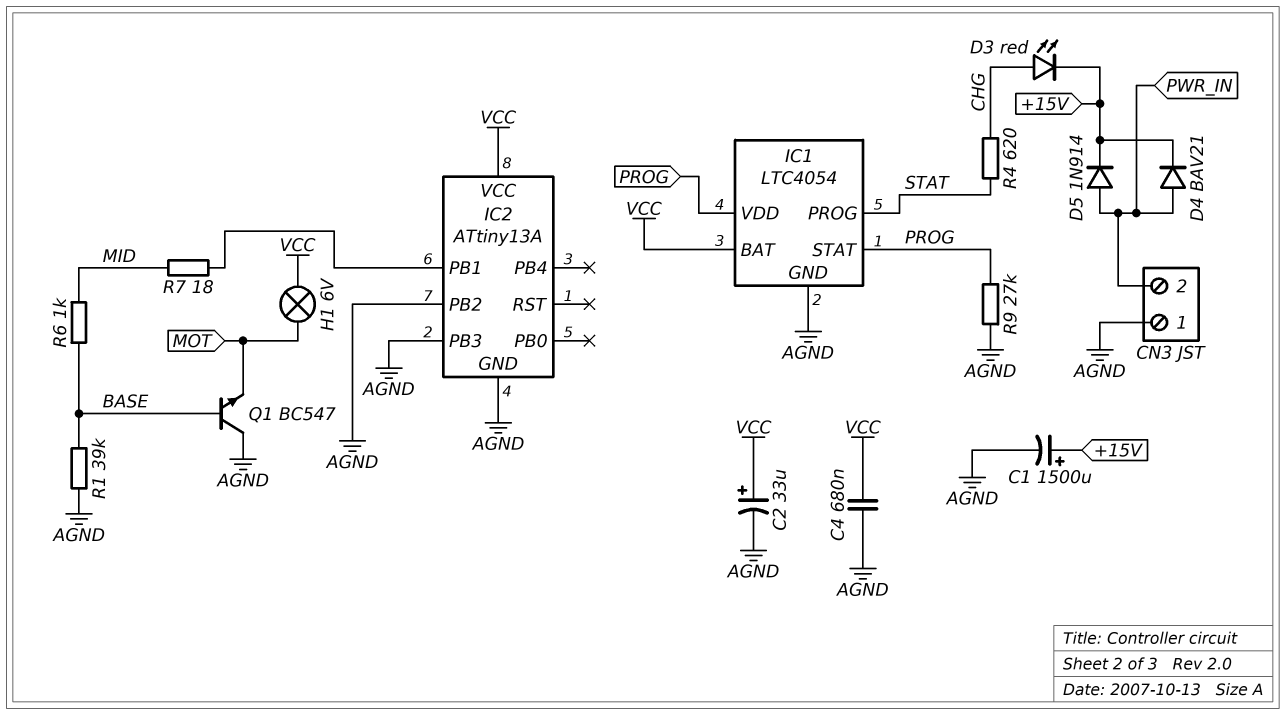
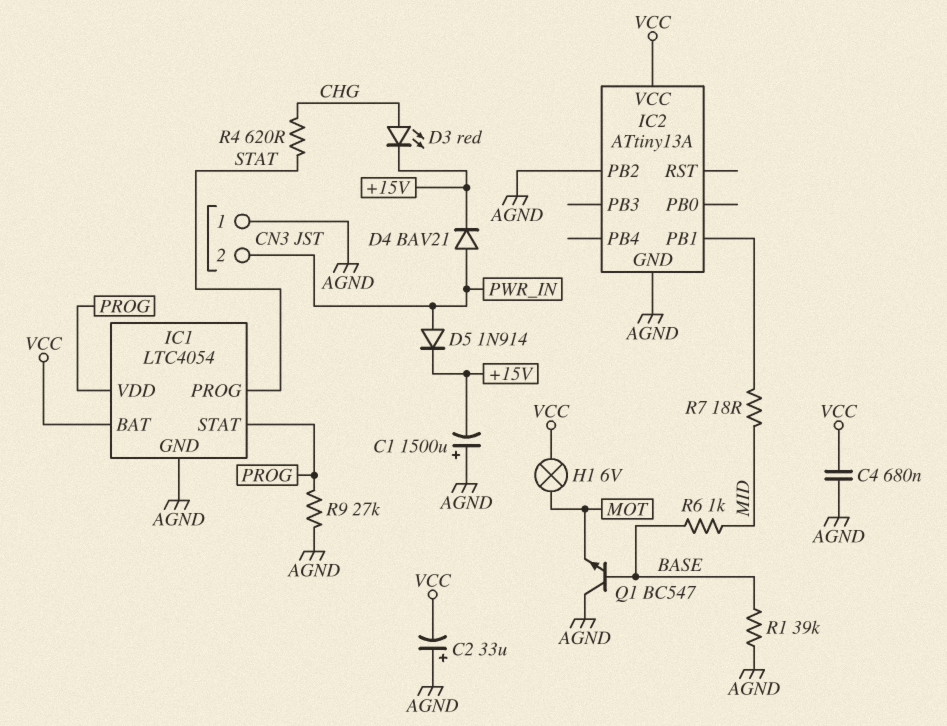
C1: 1500uF (plus +15V, minus AGND) -> 1500uF (plus AGND, minus +15V)
C2: 33uF (plus VCC, minus AGND) -> 33uF (plus AGND, minus VCC)
IC2 pin PB3: AGND -> none

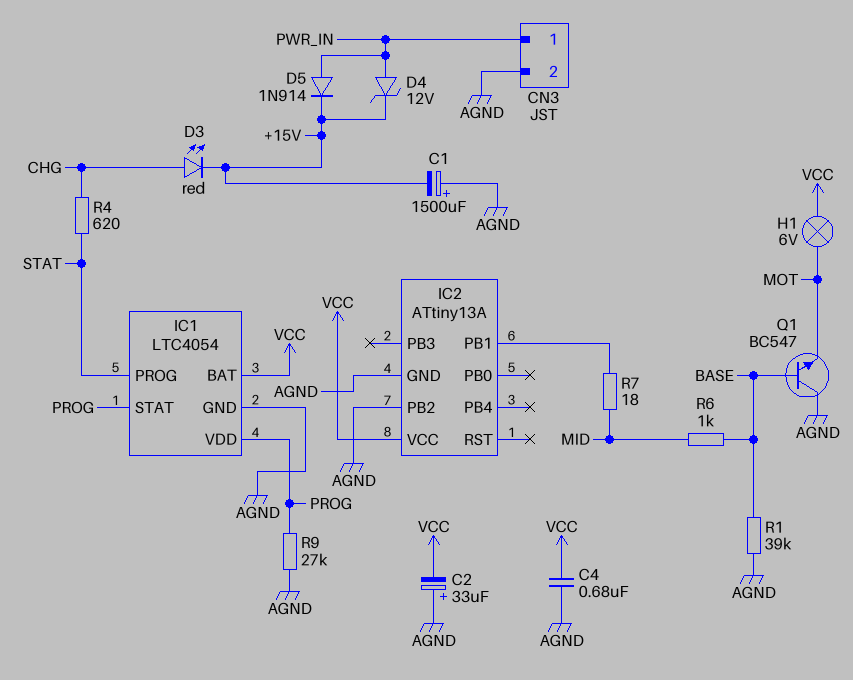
CN3 pin 1: AGND -> PWR_IN
CN3 pin 2: PWR_IN -> AGND
D4: diode BAV21 (A PWR_IN, K +15V) -> zener 12V (A PWR_IN, K +15V)

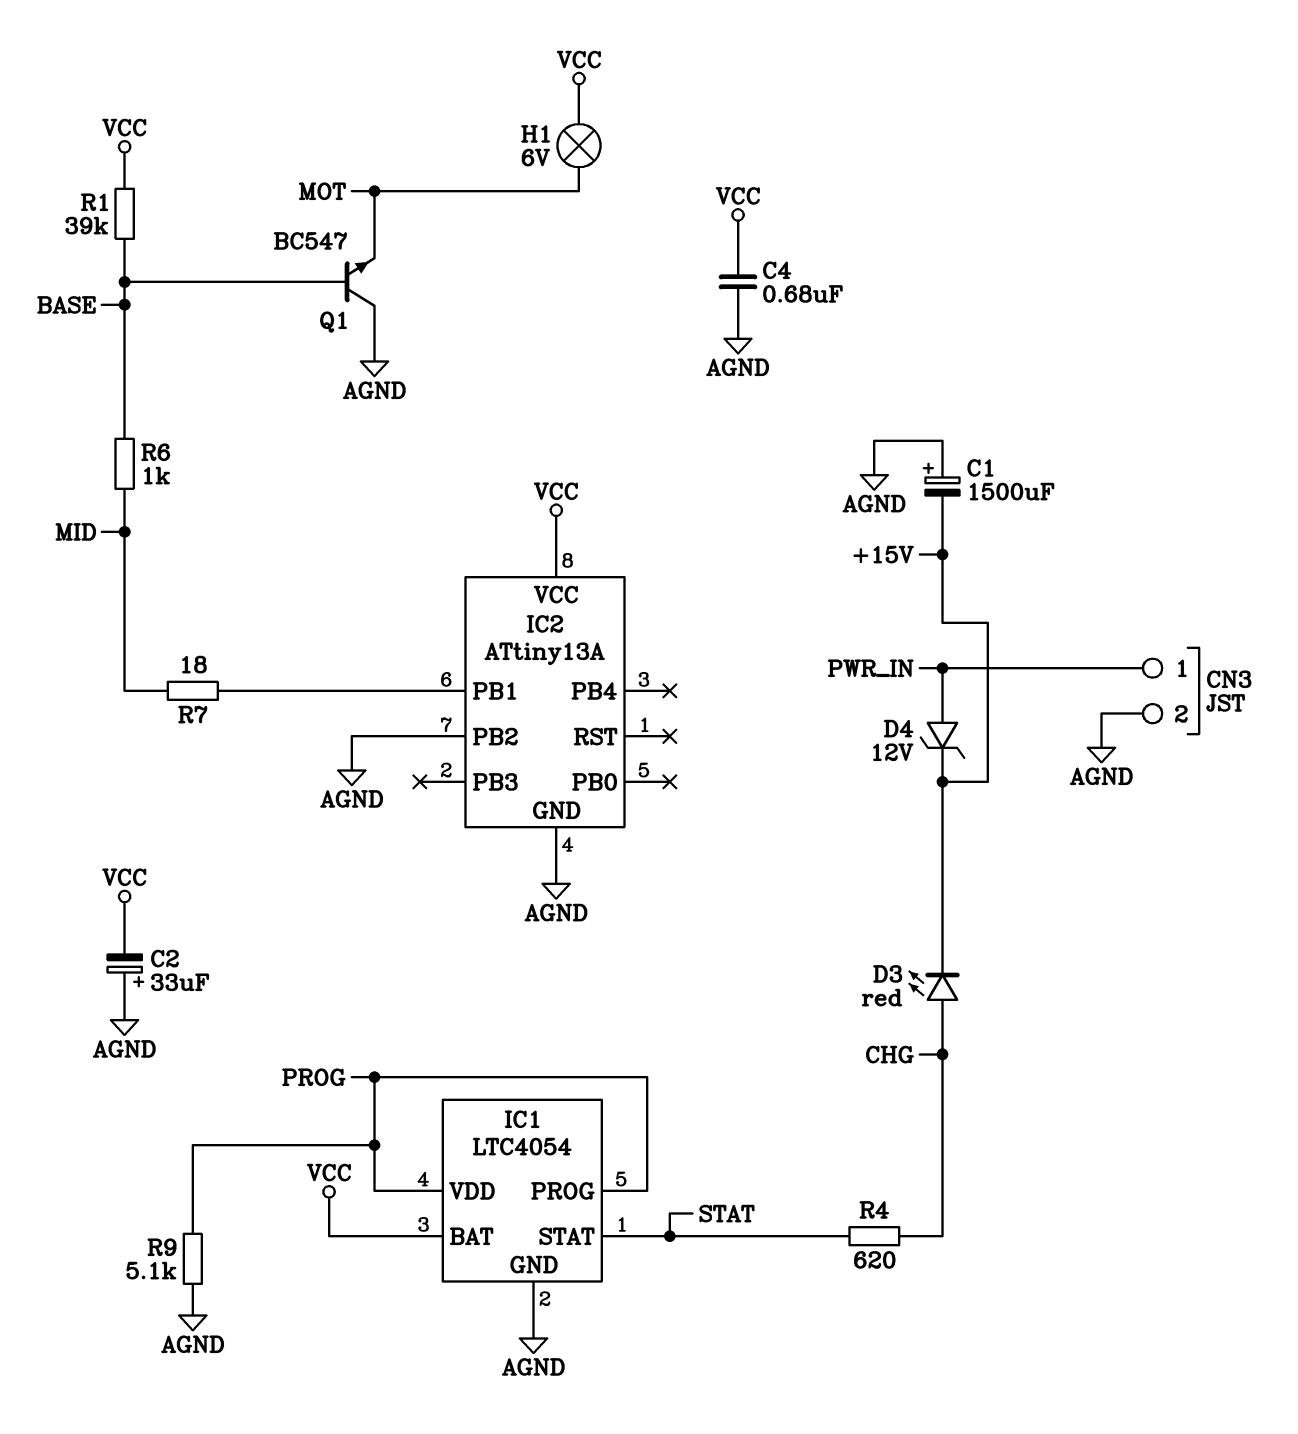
D5: diode 1N914 (A PWR_IN, K +15V) -> none
IC1 pin PROG: STAT -> PROG
IC1 pin STAT: PROG -> STAT
R1: 39k (AGND, BASE) -> 39k (BASE, VCC)
R9: 27k (AGND, PROG) -> 5.1k (AGND, PROG)

